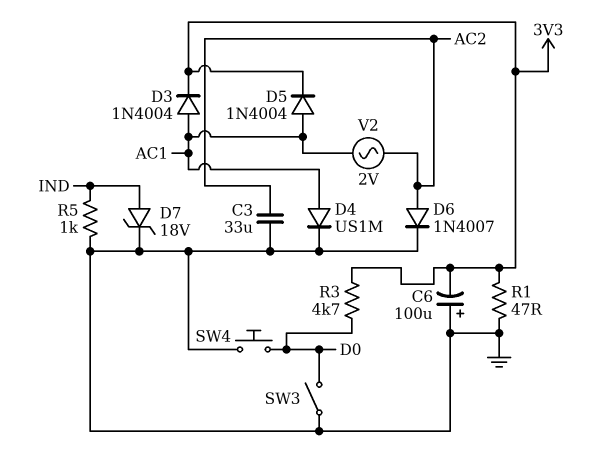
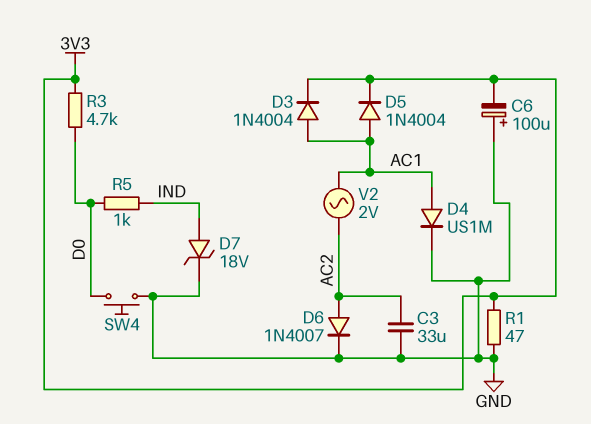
R5: 1k (GND, IND) -> 1k (D0, IND)
SW3: switch (D0, GND) -> none

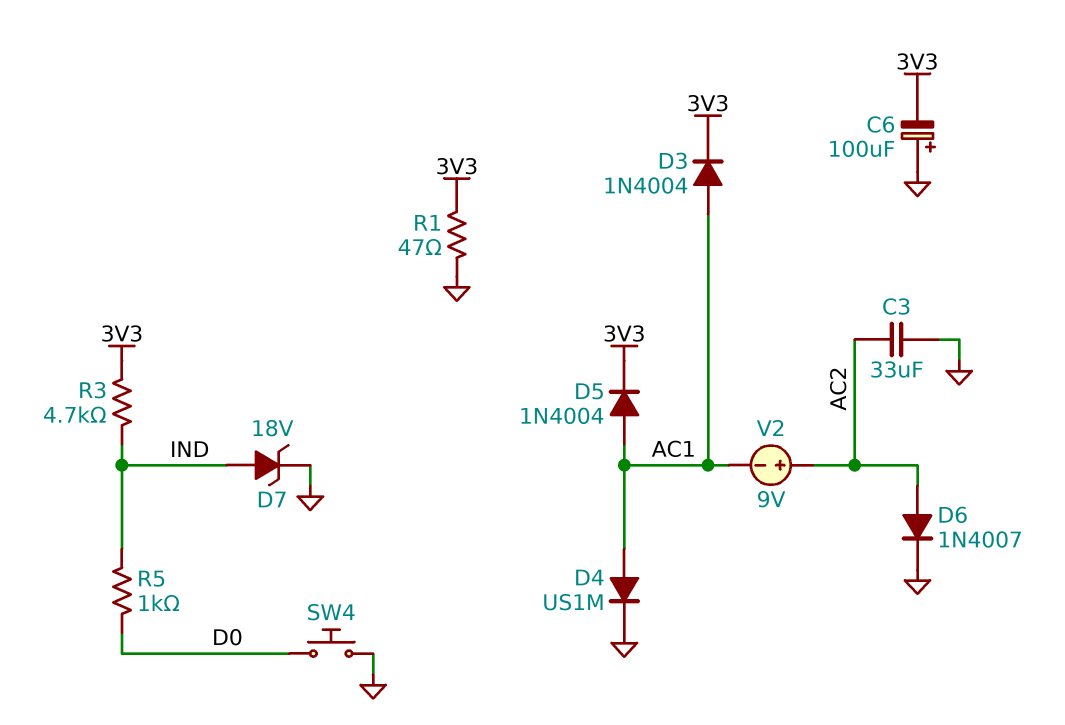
R3: 4.7k (3V3, D0) -> 4.7k (3V3, IND)
V2: AC 2V (AC1, AC2) -> 9V (plus AC2, minus AC1)

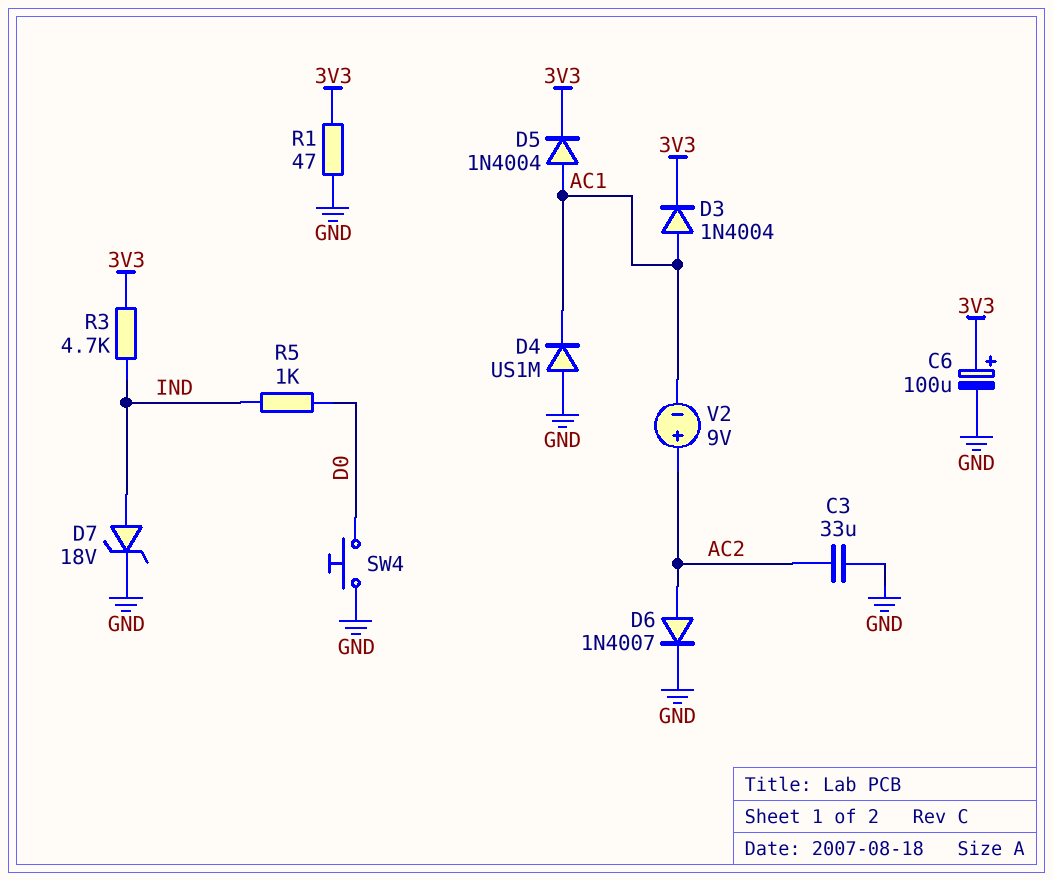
C6: 100uF (plus GND, minus 3V3) -> 100uF (plus 3V3, minus GND)
D4: diode US1M (A AC1, K GND) -> diode US1M (A GND, K AC1)

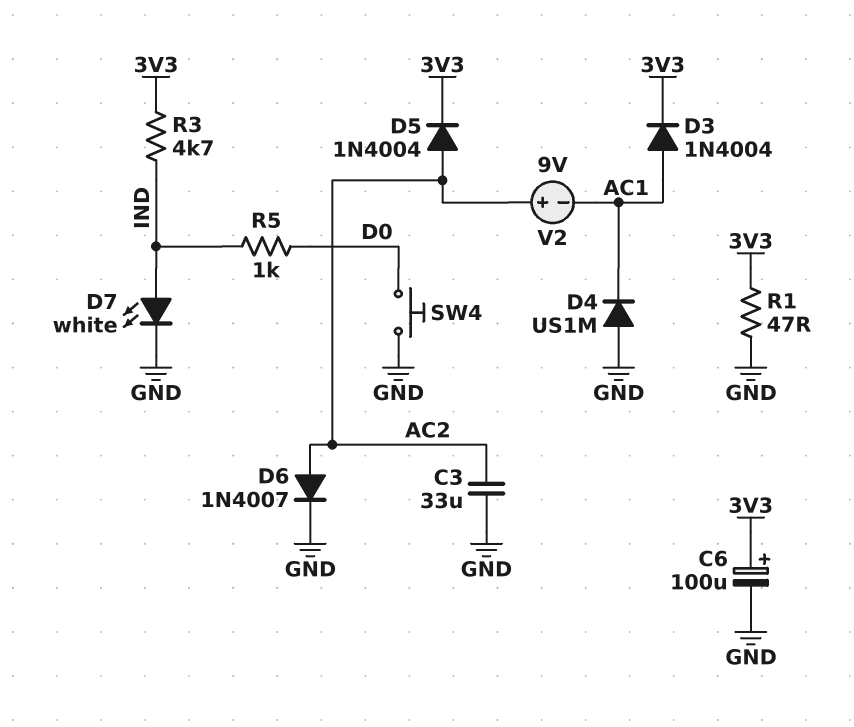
D5: diode 1N4004 (A AC1, K 3V3) -> diode 1N4004 (A AC2, K 3V3)
D7: zener 18V (A IND, K GND) -> LED white (A IND, K GND)

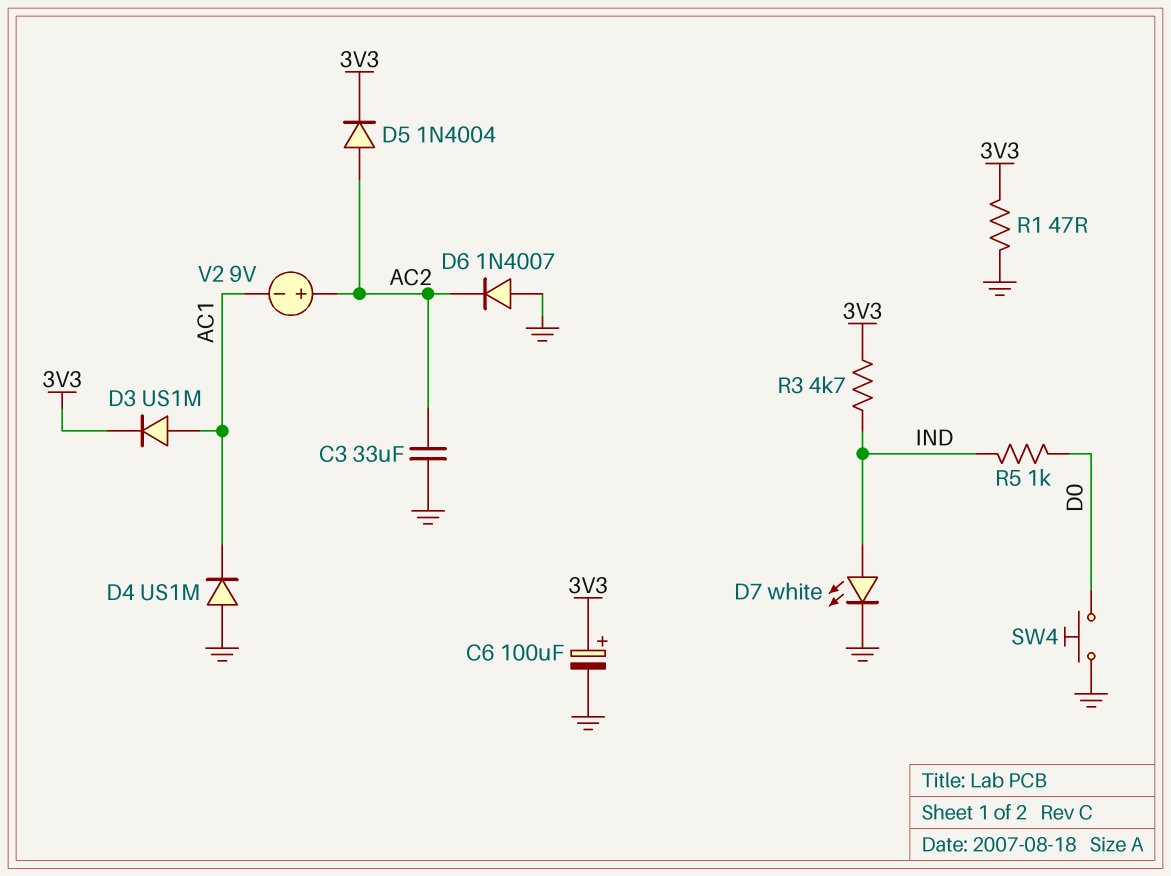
D3: diode 1N4004 (A AC1, K 3V3) -> diode US1M (A AC1, K 3V3)
D6: diode 1N4007 (A AC2, K GND) -> diode 1N4007 (A GND, K AC2)

